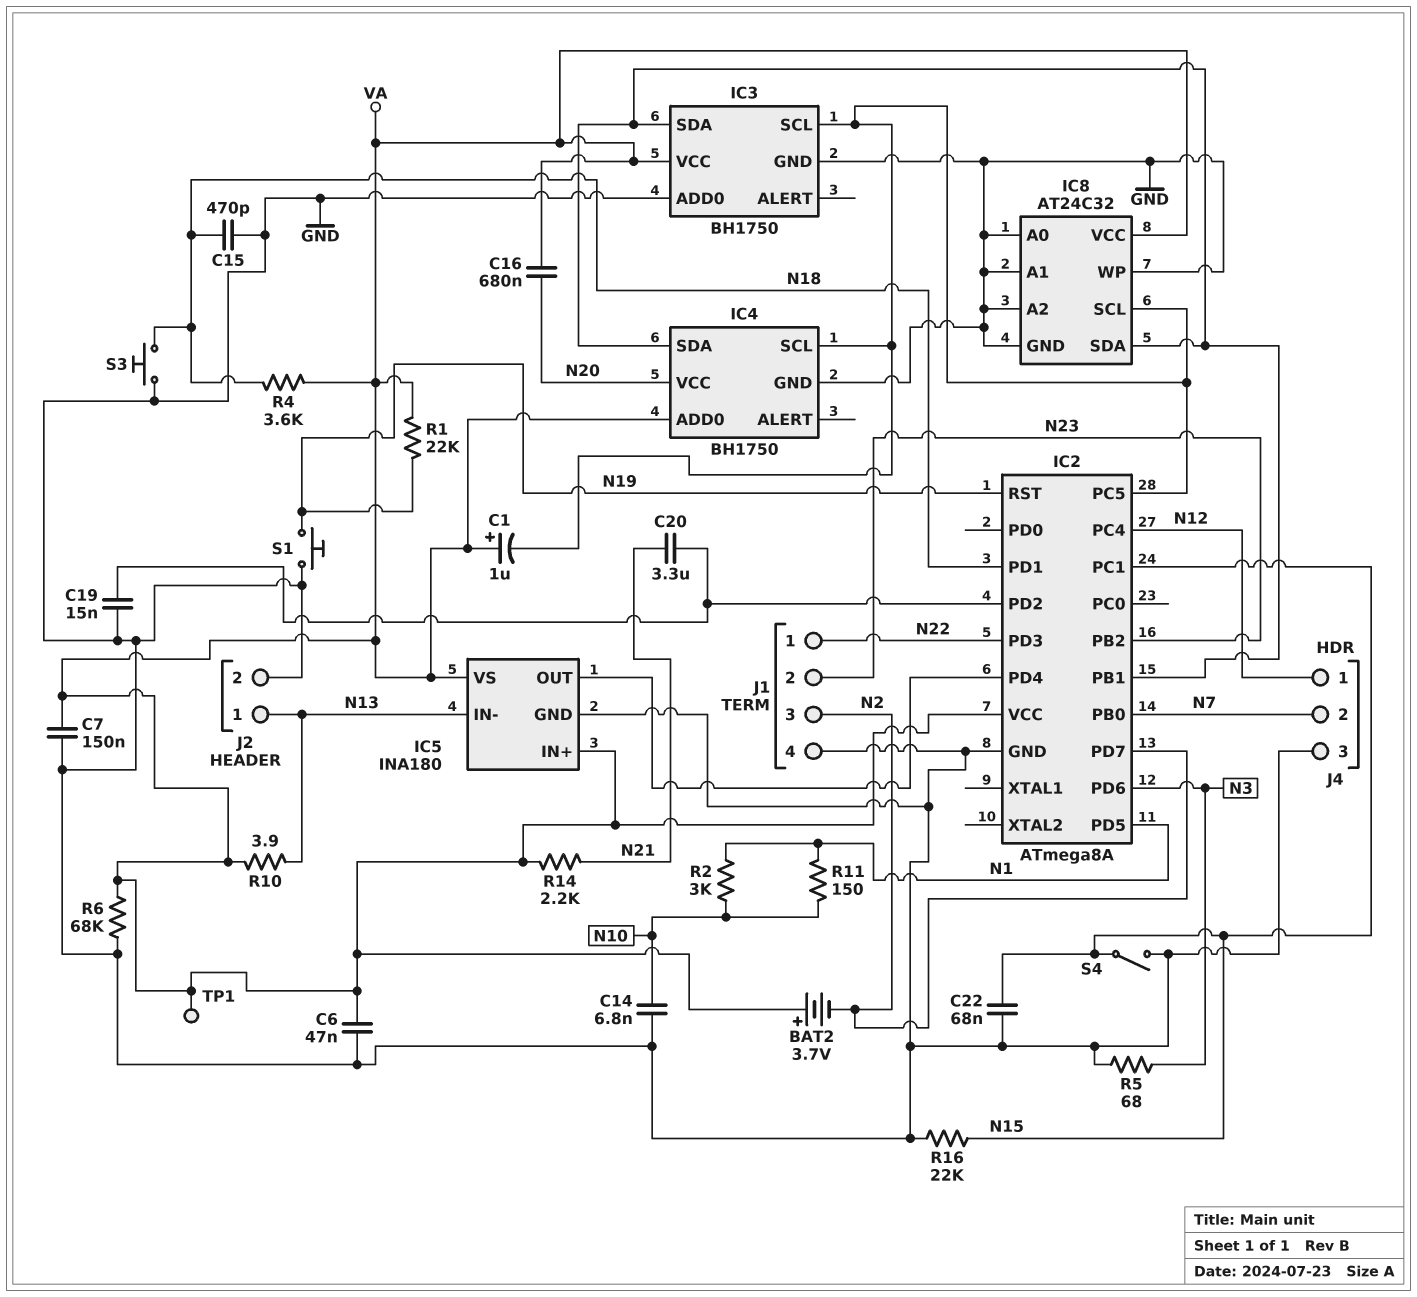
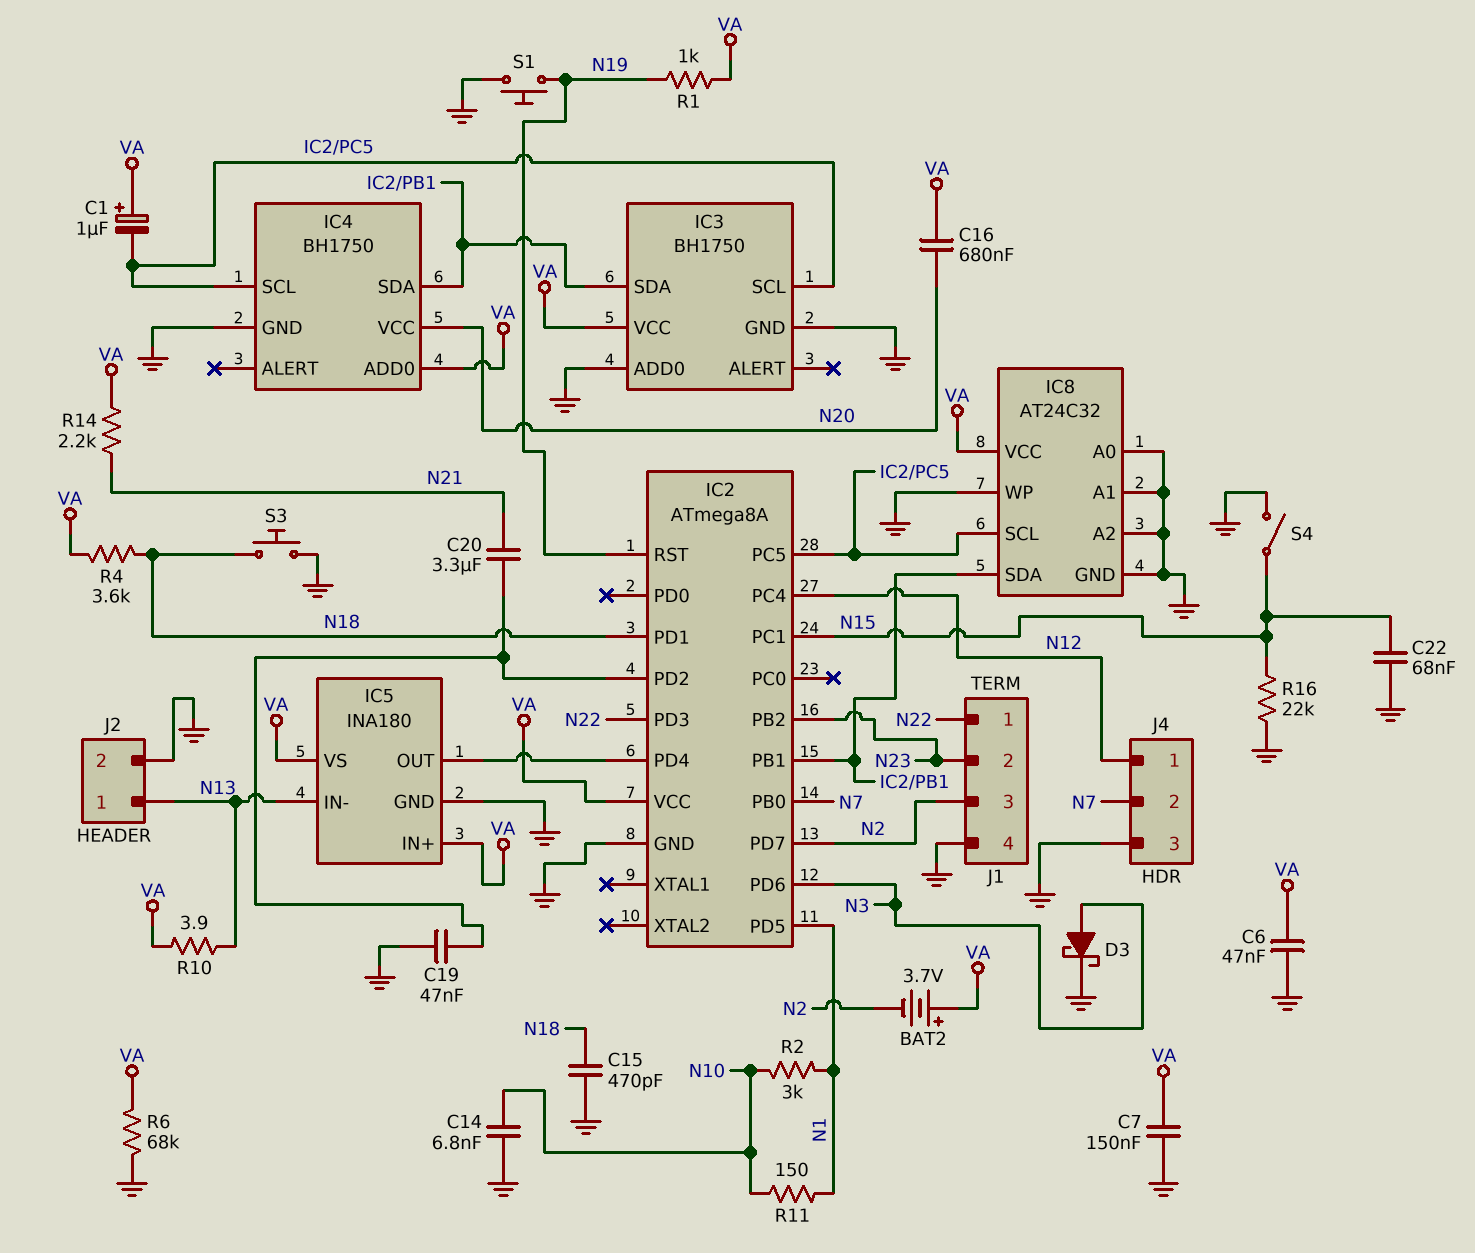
C19: 15nF (GND, IC2/PD2) -> 47nF (GND, IC2/PD2)
D3: none -> schottky (A N3, K GND)
R1: 22k (N19, VA) -> 1k (N19, VA)
R5: 68 (GND, N3) -> none
TP1: test point (VA) -> none

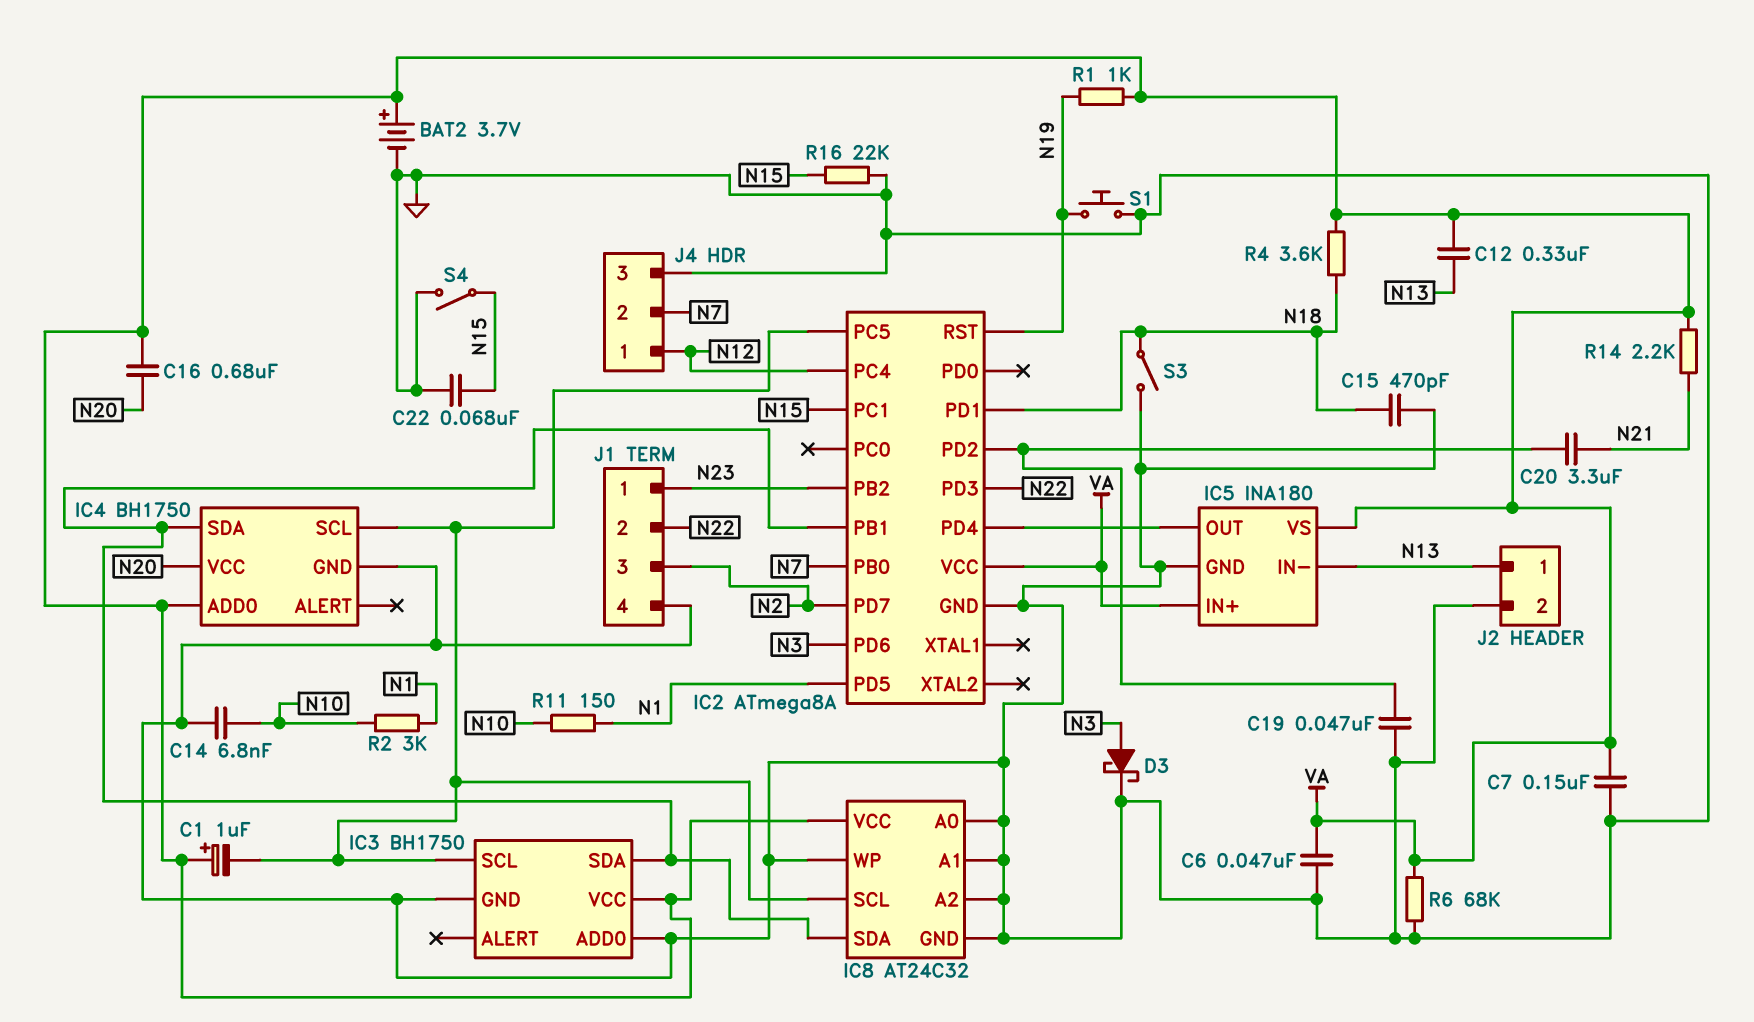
BAT2: 3.7V (plus VA, minus N2) -> 3.7V (plus VA, minus GND)
C12: none -> 330nF (N13, VA)
J1 pin 1: N22 -> N23
J1 pin 2: N23 -> N22
R10: 3.9 (N13, VA) -> none
S3: button (GND, N18) -> switch (GND, N18)

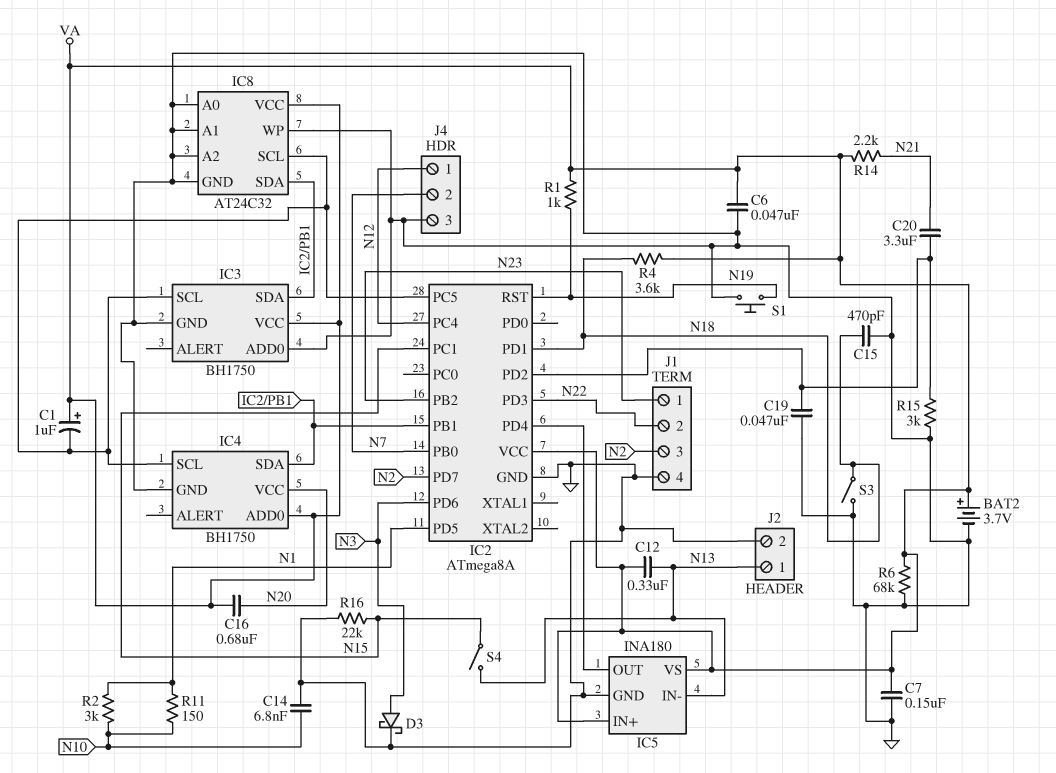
C22: 68nF (GND, N15) -> none
R15: none -> 3k (GND, IC2/PD2)
S4: switch (GND, N15) -> switch (N13, N15)

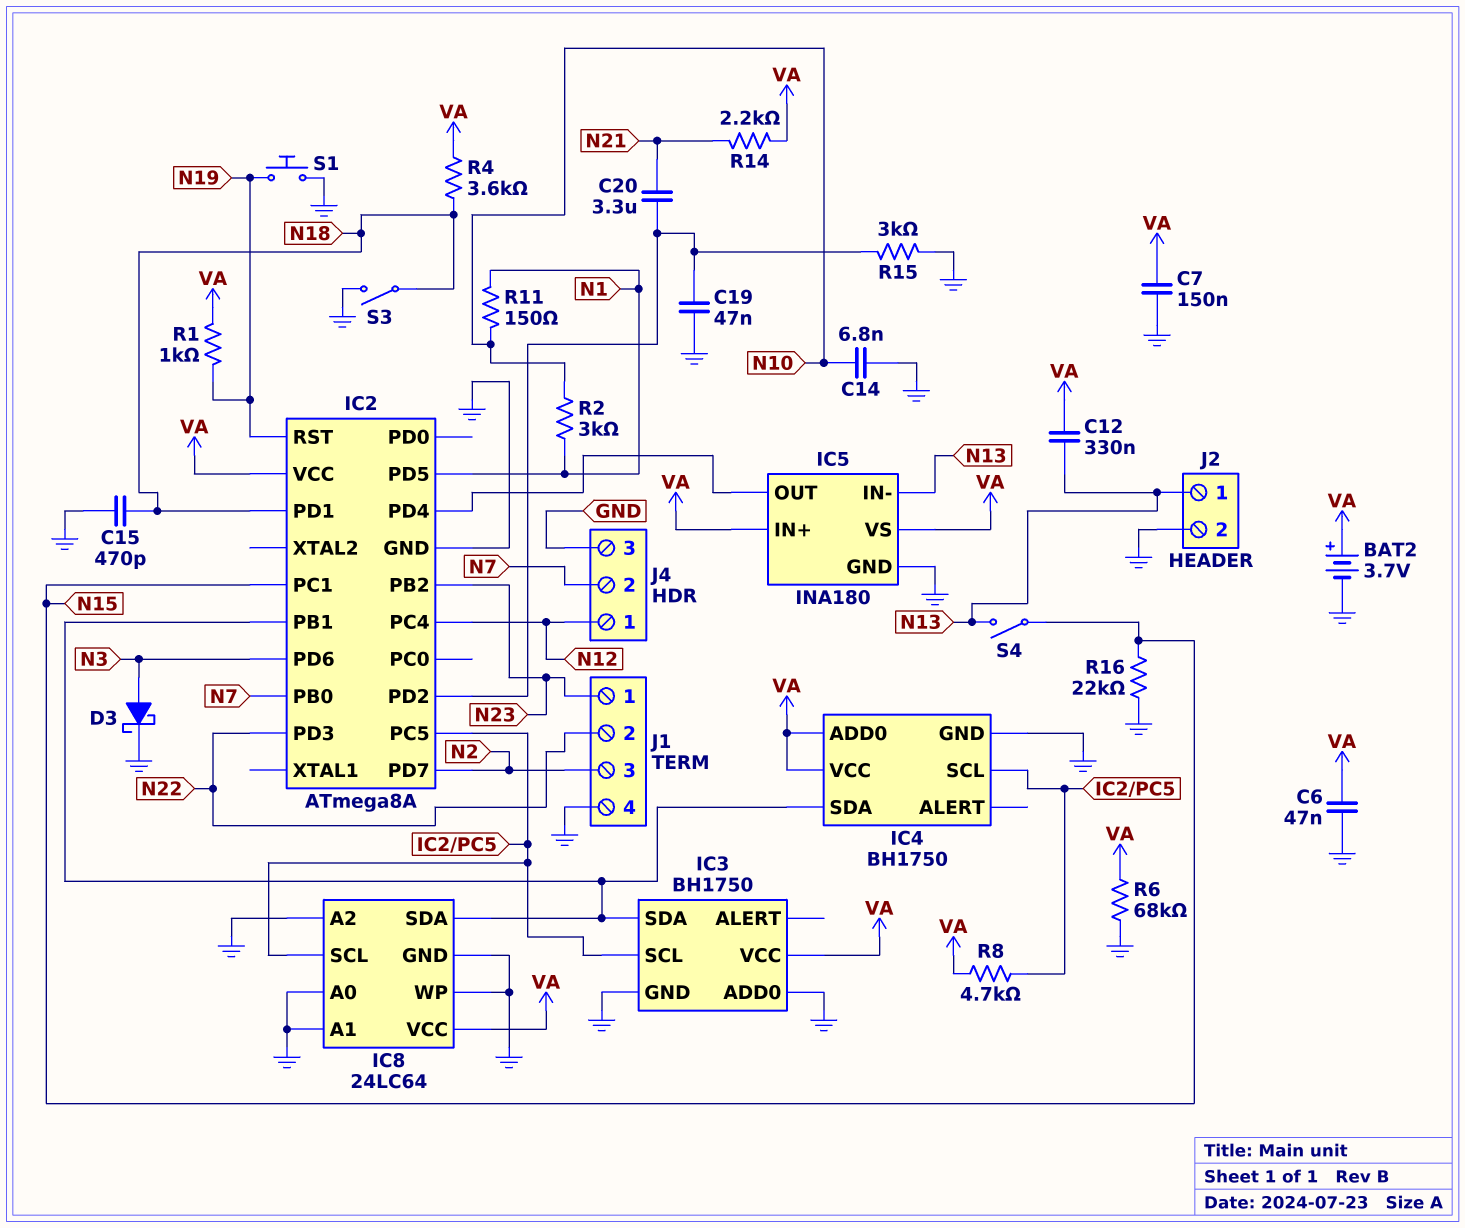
C1: 1uF (plus VA, minus IC2/PC5) -> none
C16: 680nF (N20, VA) -> none
IC4 pin VCC: N20 -> VA
IC8: AT24C32 -> 24LC64
R8: none -> 4.7k (IC2/PC5, VA)

